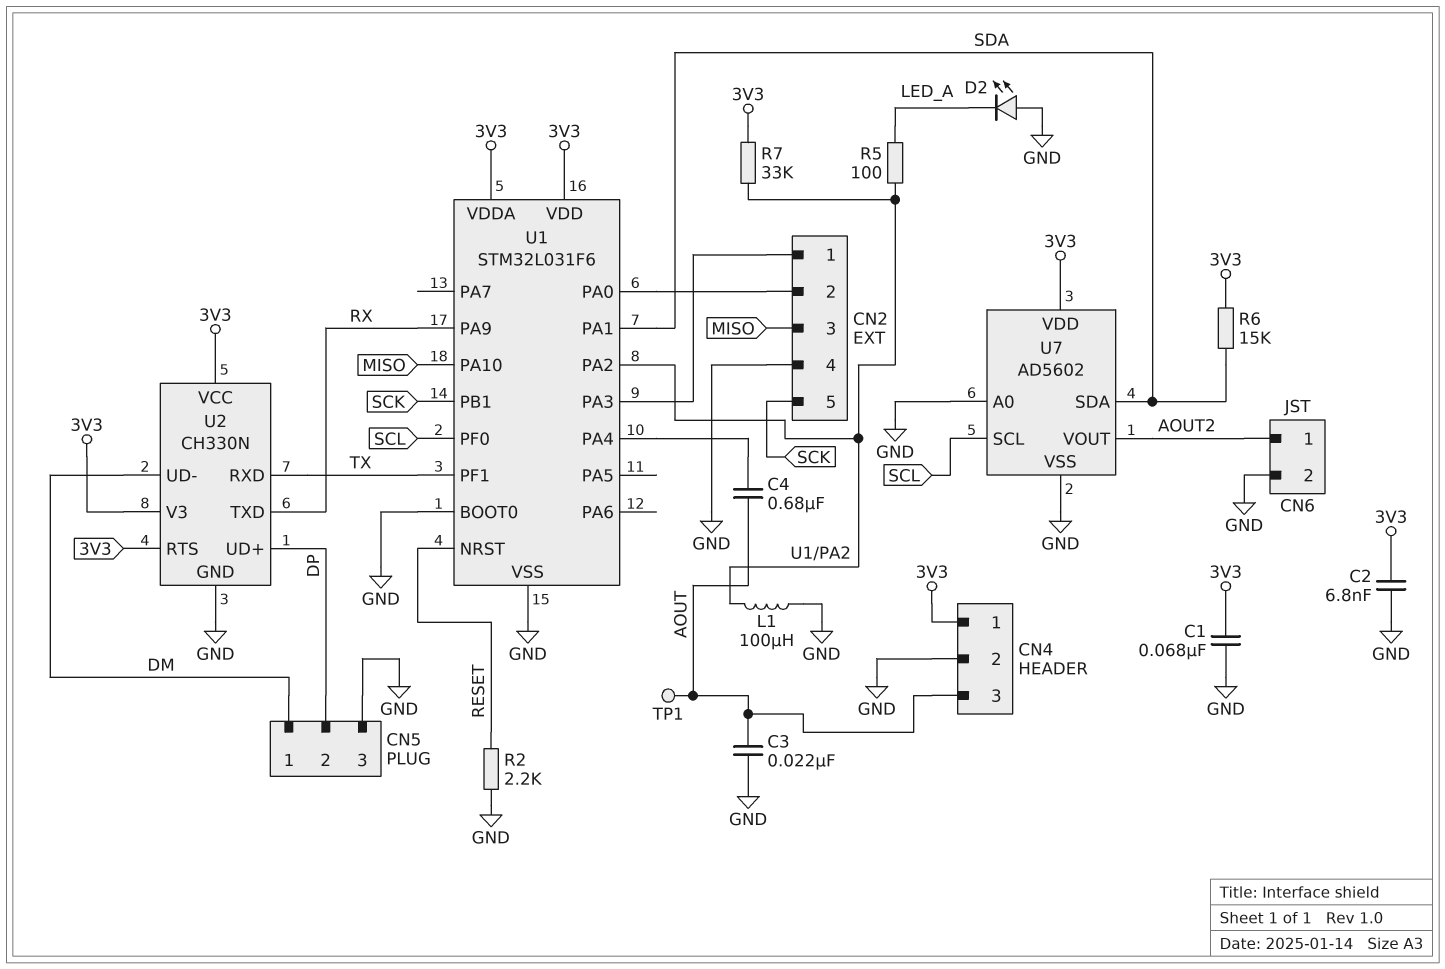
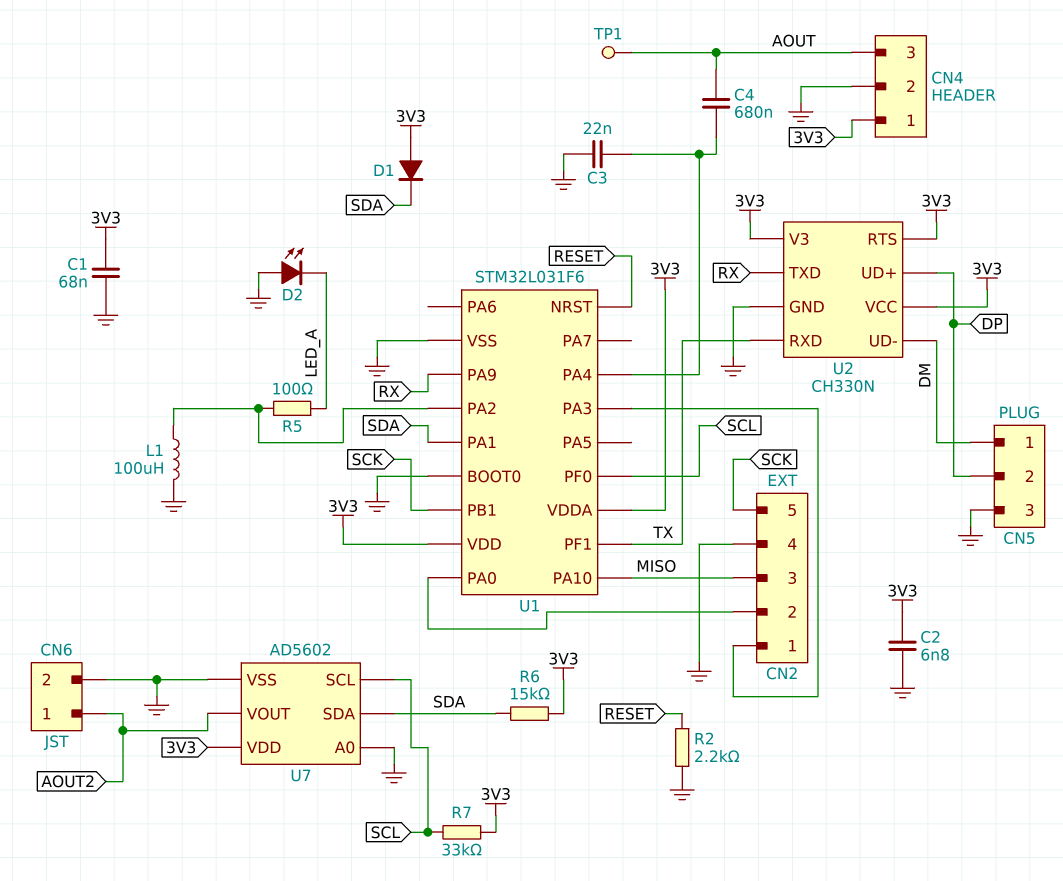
C3: 22nF (AOUT, GND) -> 22nF (GND, U1/PA4)
D1: none -> diode (A 3V3, K SDA)
R7: 33k (3V3, U1/PA2) -> 33k (3V3, SCL)

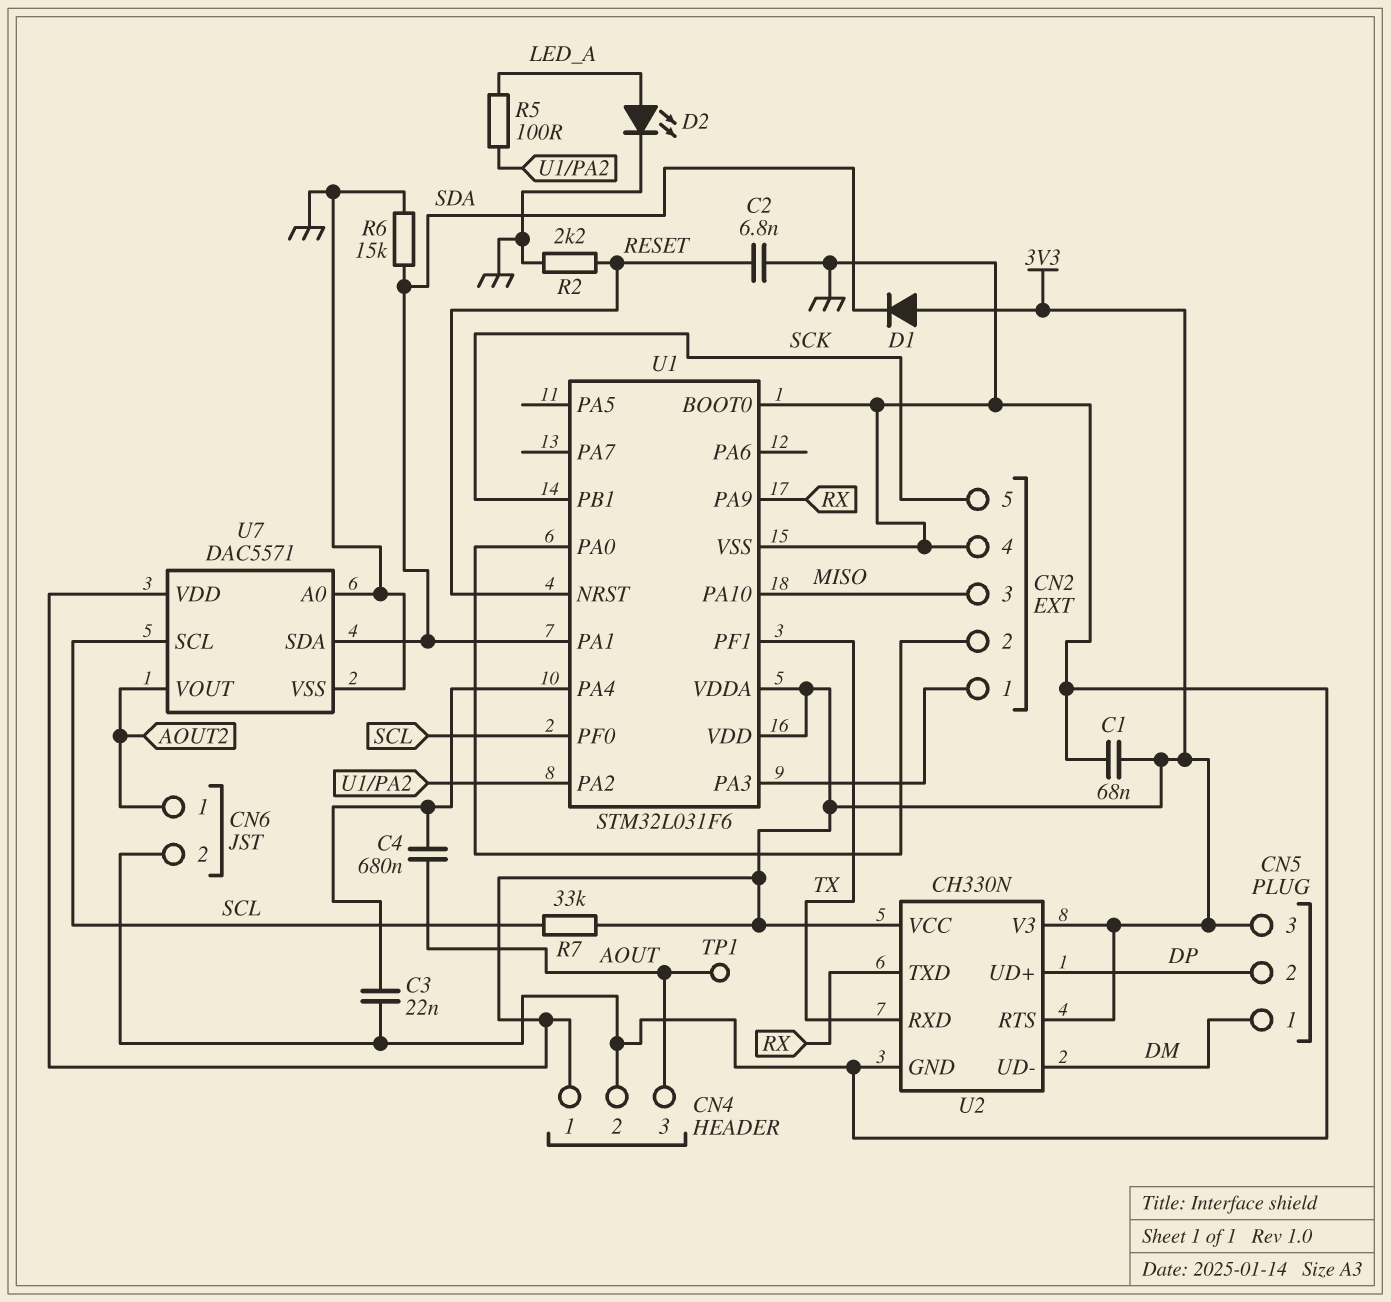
C2: 6.8nF (3V3, GND) -> 6.8nF (GND, RESET)
CN5 pin 3: GND -> 3V3
D2: LED (A GND, K LED_A) -> LED (A LED_A, K GND)
L1: 100uH (GND, U1/PA2) -> none
R6: 15k (3V3, SDA) -> 15k (GND, SDA)
U7: AD5602 -> DAC5571

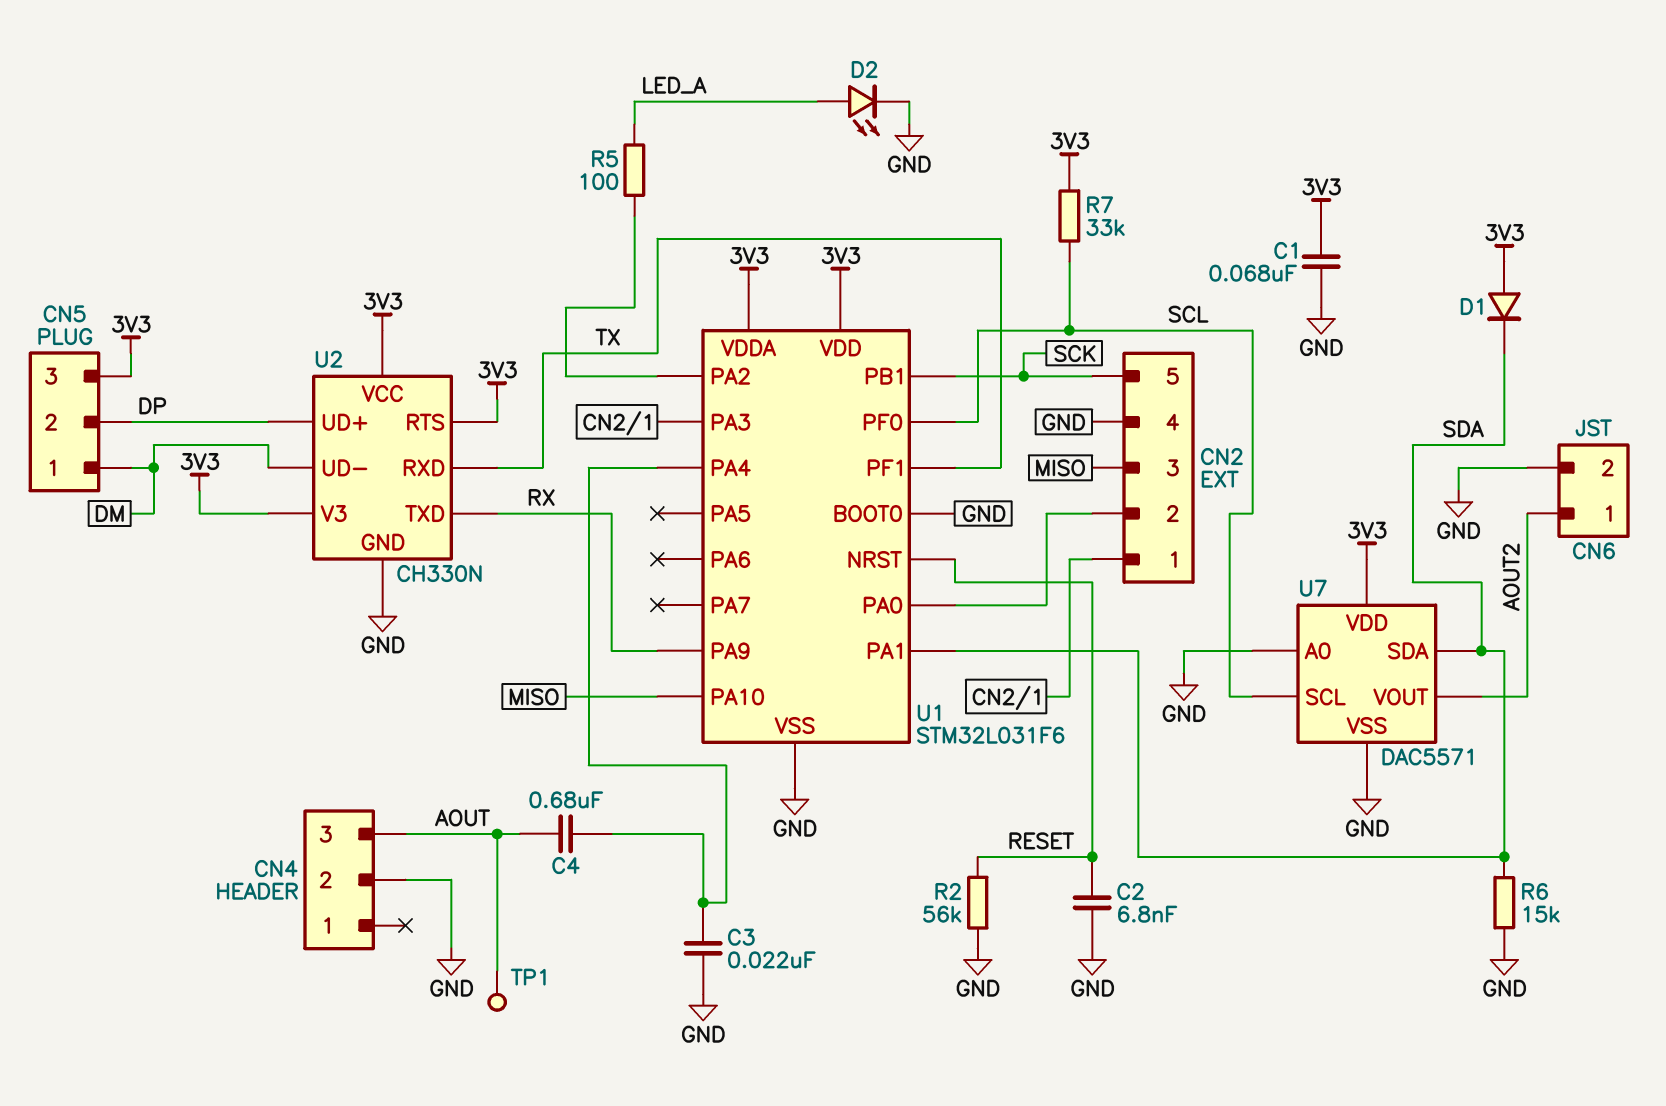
CN4 pin 1: 3V3 -> none
R2: 2.2k (GND, RESET) -> 56k (GND, RESET)

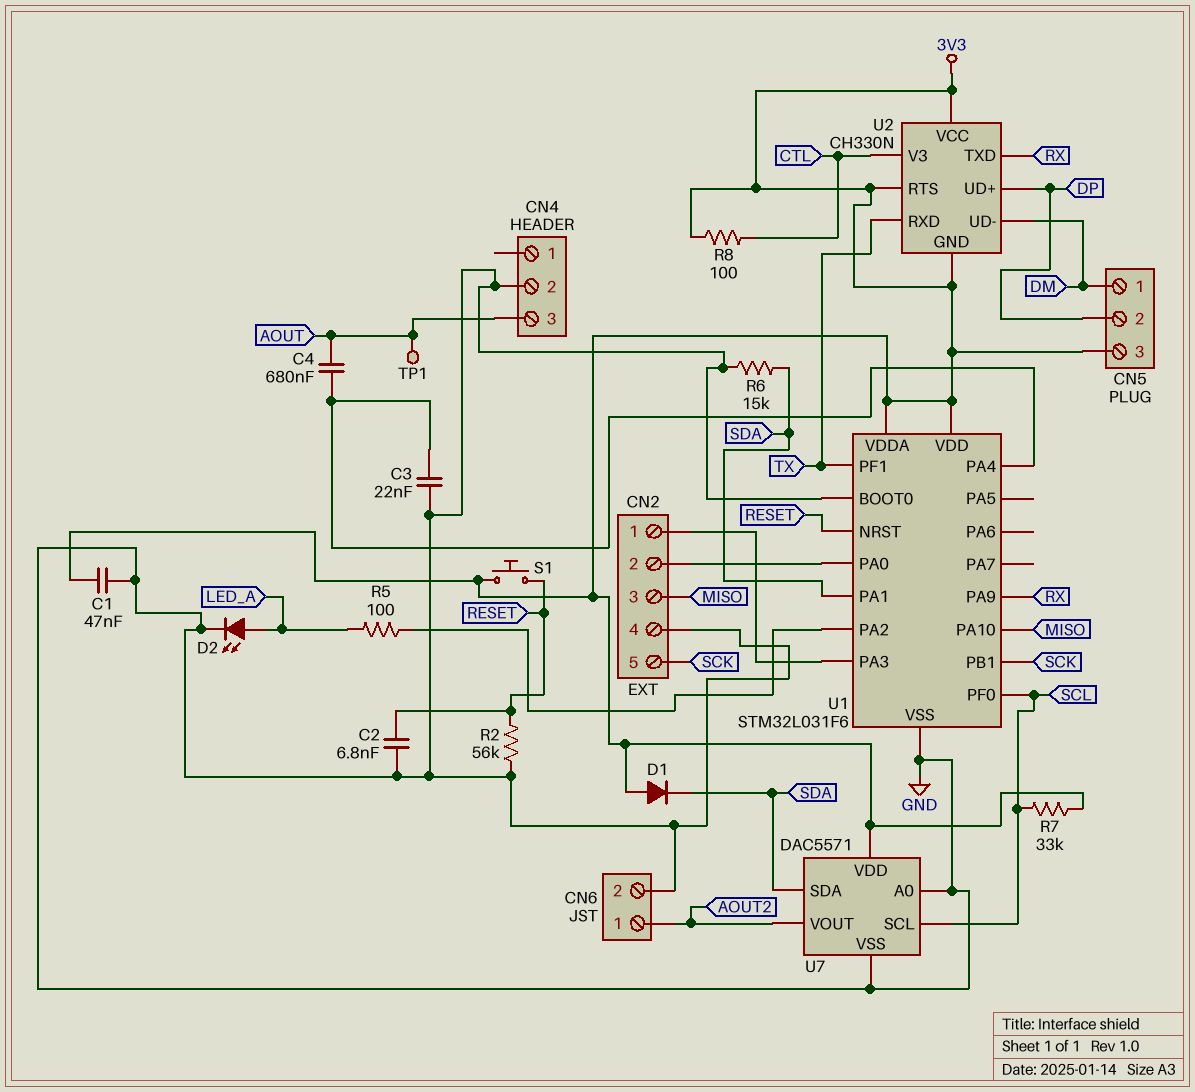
C1: 68nF (3V3, GND) -> 47nF (3V3, GND)
R8: none -> 100 (3V3, CTL)
S1: none -> button (3V3, RESET)
U2 pin GND: GND -> 3V3
U2 pin V3: 3V3 -> CTL

